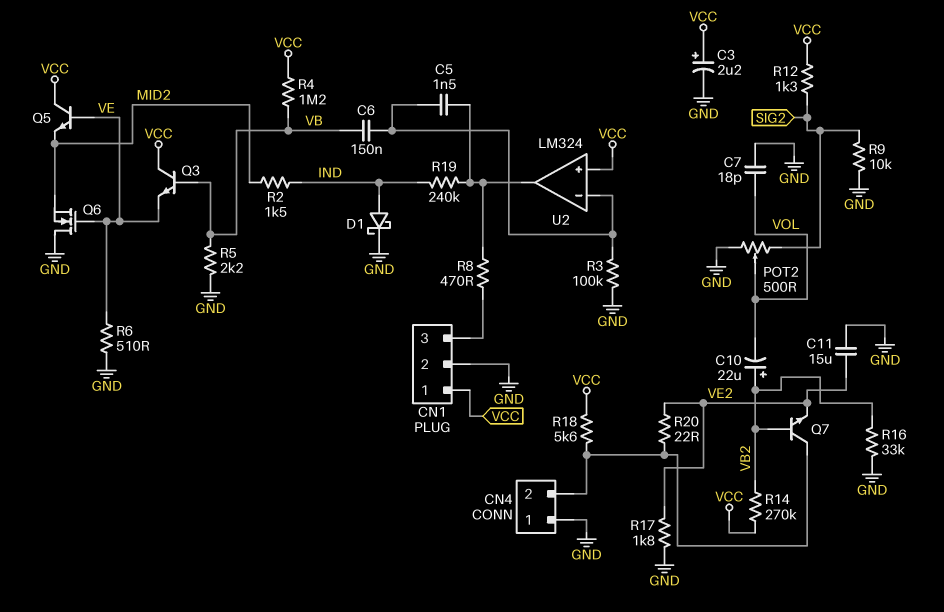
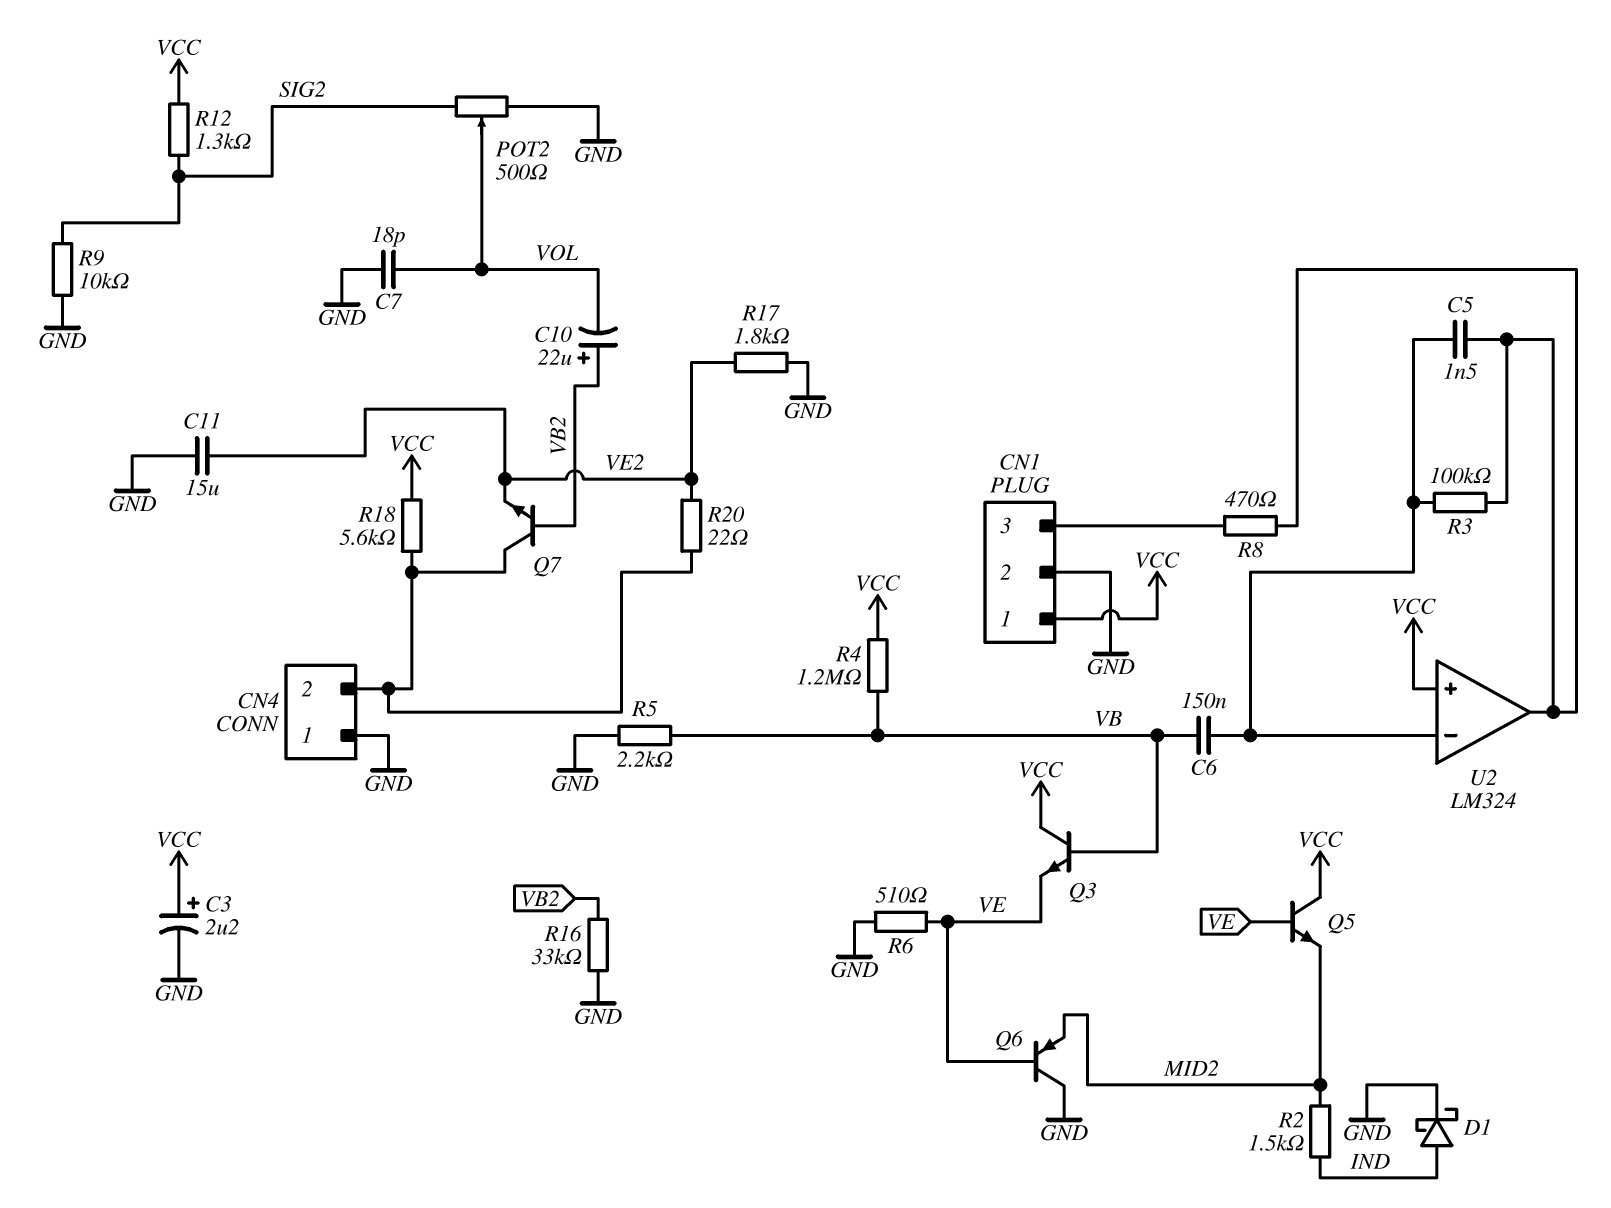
Q6: NMOS (G VE, D GND, S MID2) -> PNP (B VE, C GND, E MID2)
R3: 100k (GND, U2/in-) -> 100k (U2/in-, U2/out)
R14: 270k (VB2, VCC) -> none
R19: 240k (IND, U2/out) -> none

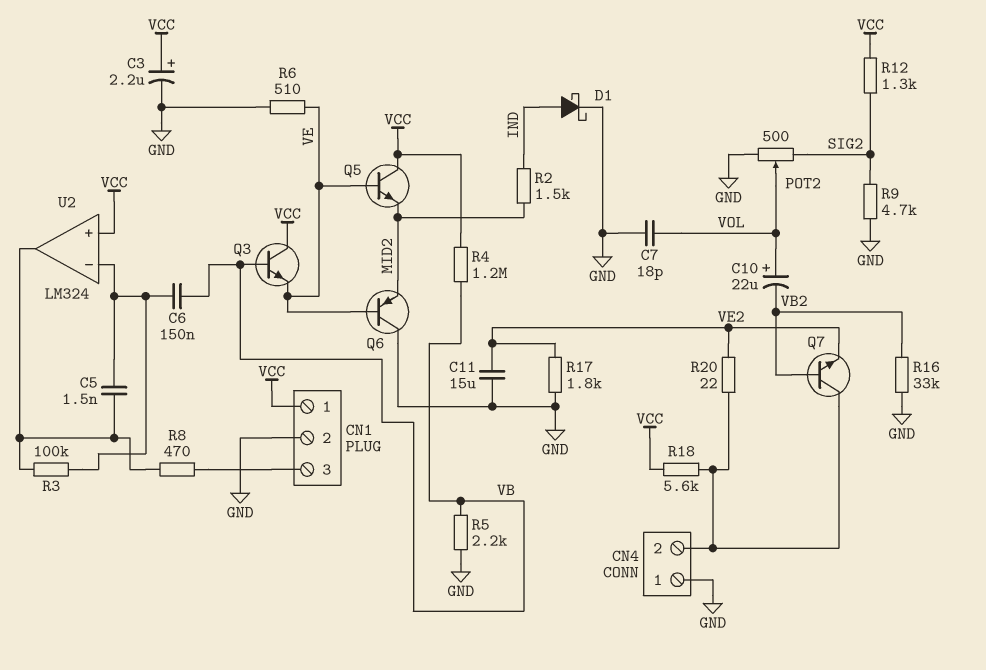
C10: 22uF (plus VB2, minus VOL) -> 22uF (plus VOL, minus VB2)
R9: 10k (GND, SIG2) -> 4.7k (GND, SIG2)

